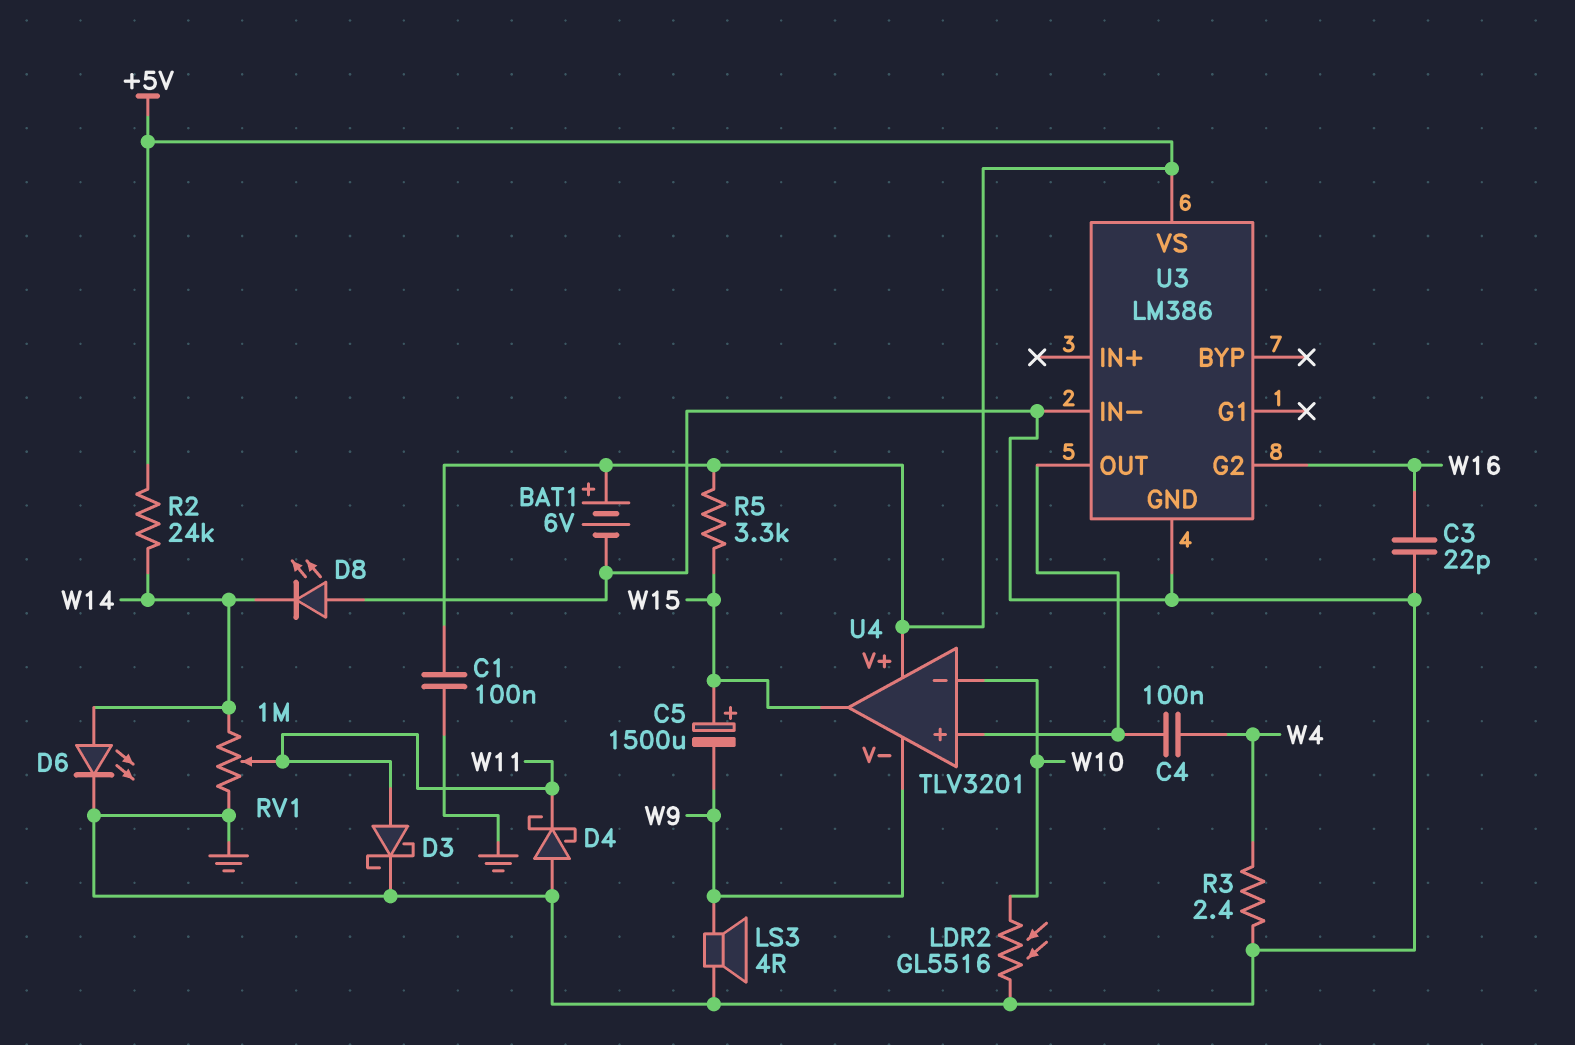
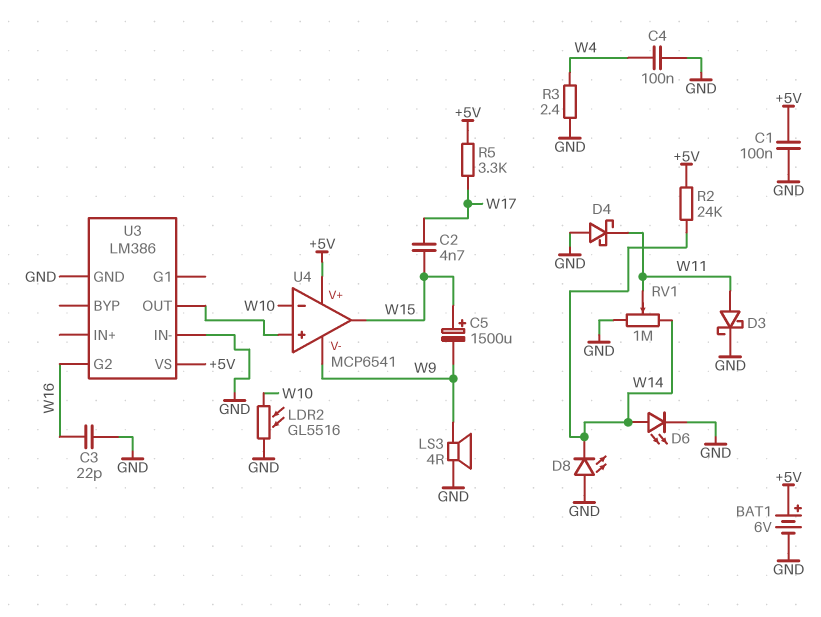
C2: none -> 4.7nF (W15, W17)
C4: 100nF (U3/OUT, W4) -> 100nF (GND, W4)
R5: 3.3k (+5V, W15) -> 3.3k (+5V, W17)
U4: TLV3201 -> MCP6541

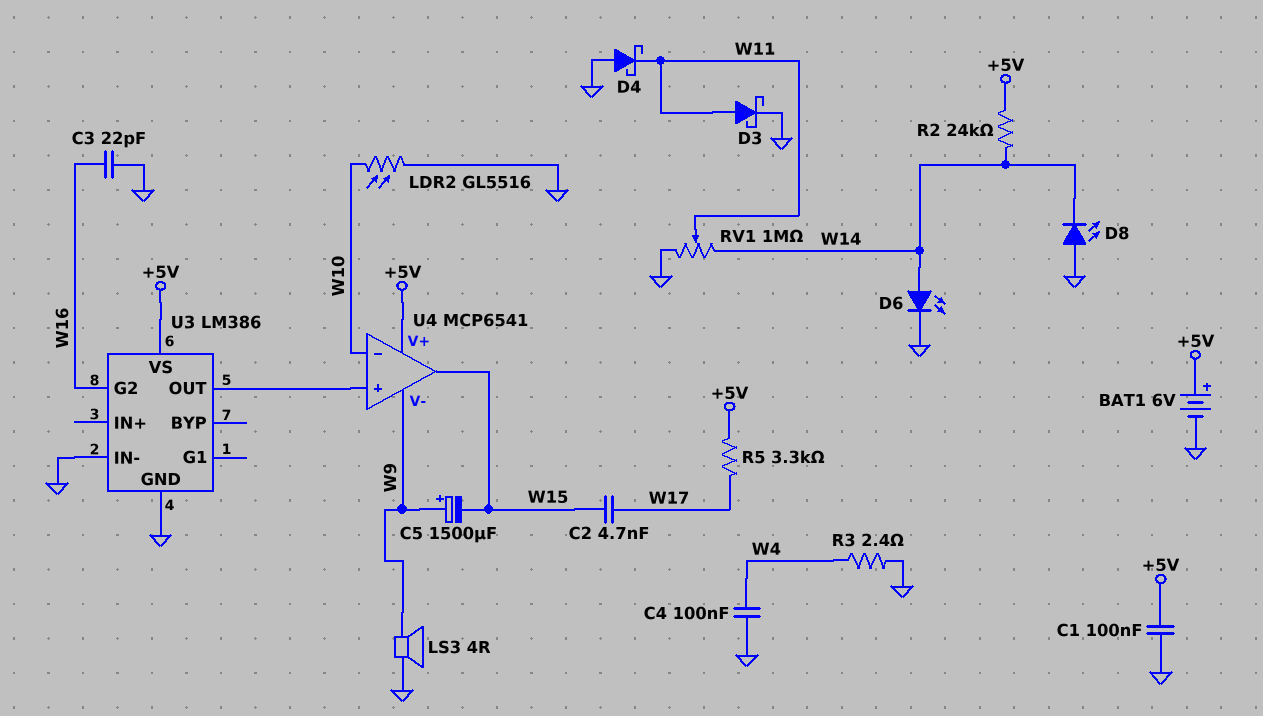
C5: 1500uF (plus W15, minus W9) -> 1500uF (plus W9, minus W15)

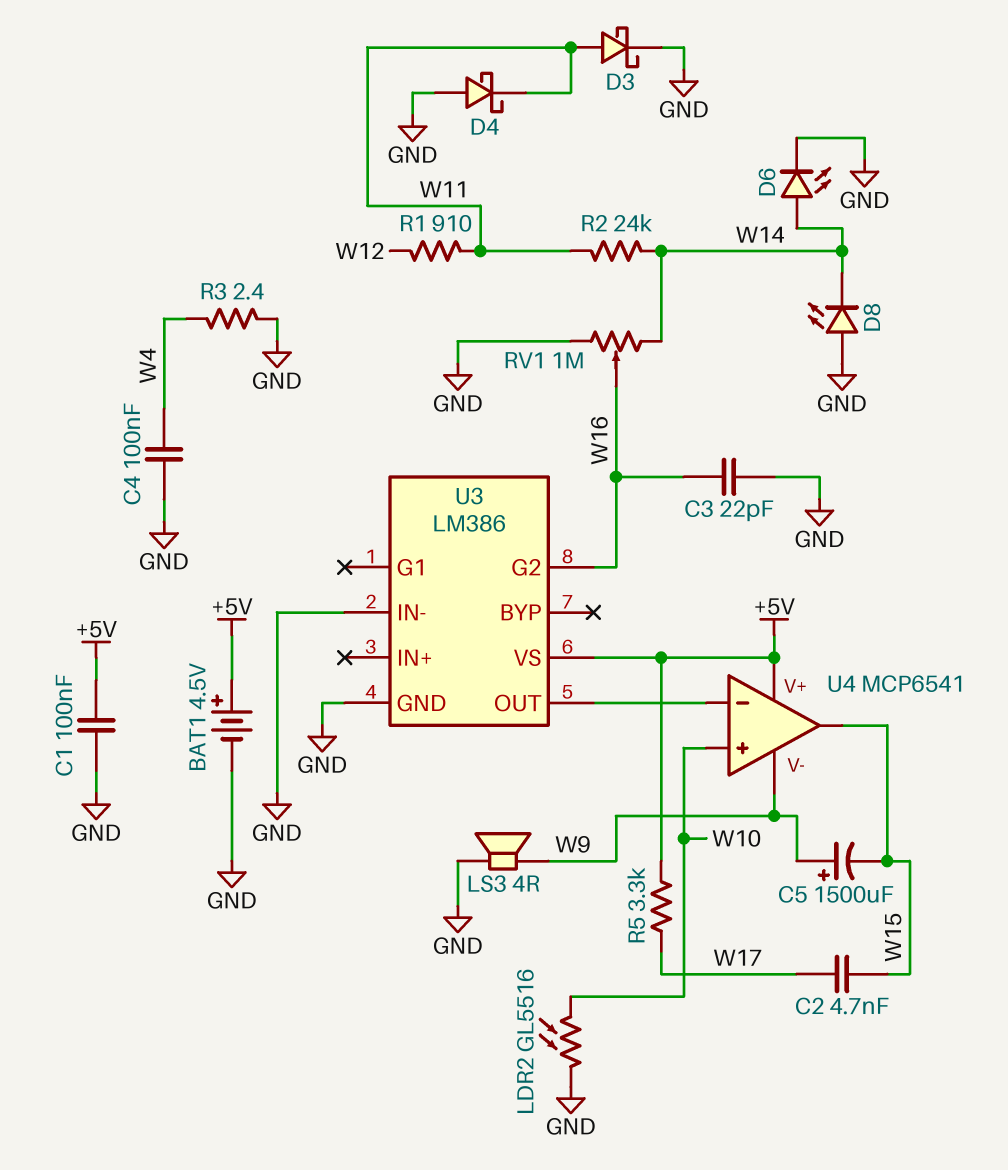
BAT1: 6V (plus +5V, minus GND) -> 4.5V (plus +5V, minus GND)
R1: none -> 910 (W11, W12)
R2: 24k (+5V, W14) -> 24k (W11, W14)
RV1: 1M (GND, W14, wiper W11) -> 1M (GND, W14, wiper W16)
U4 pin in+: U3/OUT -> W10
U4 pin in-: W10 -> U3/OUT

